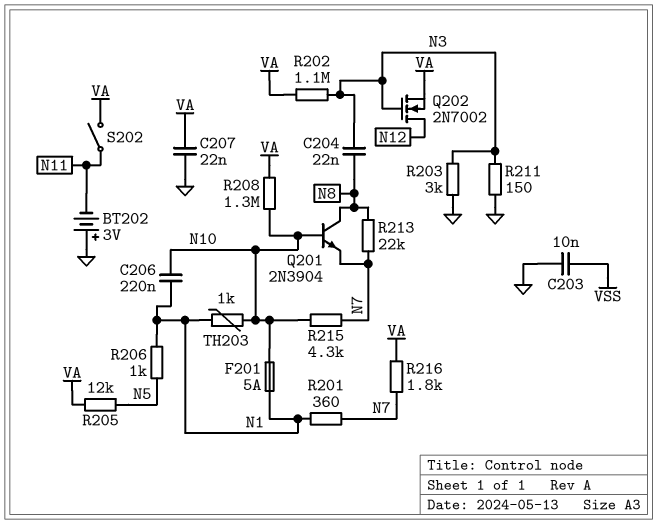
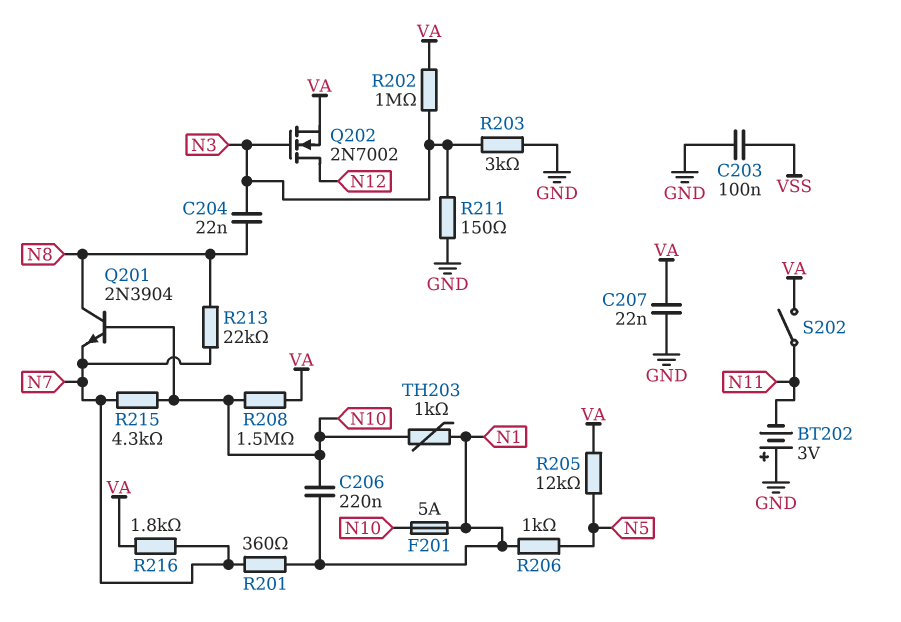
C203: 10nF (GND, VSS) -> 100nF (GND, VSS)
R202: 1.1M (N3, VA) -> 1M (N3, VA)
R208: 1.3M (N10, VA) -> 1.5M (N10, VA)

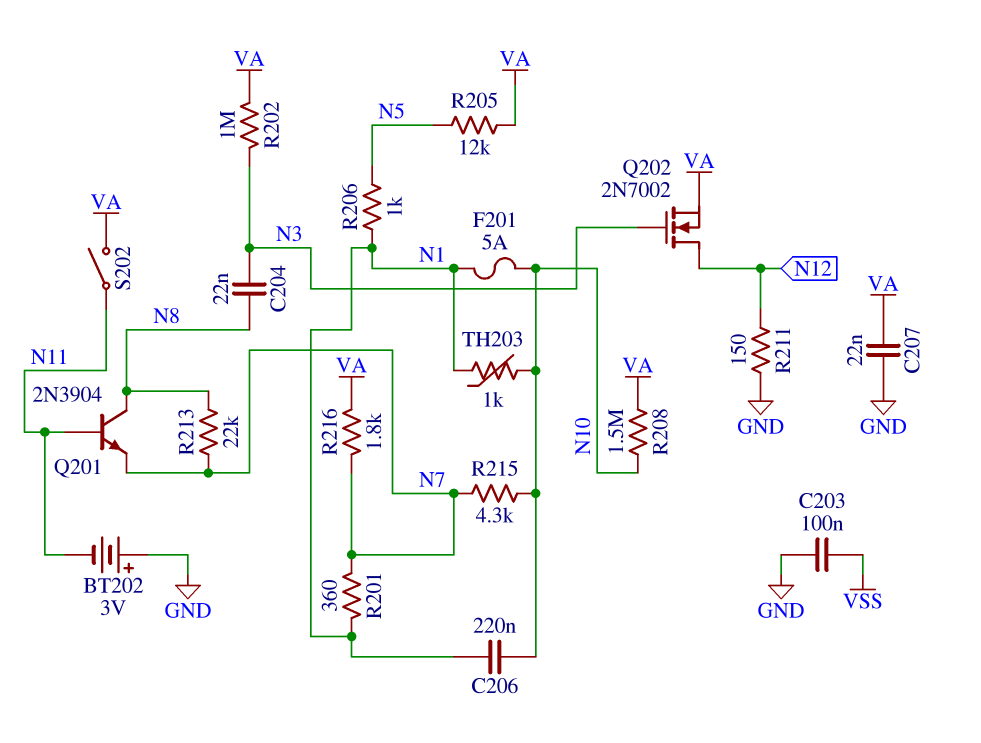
Q201: NPN 2N3904 (B N10, C N8, E N7) -> NPN 2N3904 (B N11, C N8, E N7)
R203: 3k (GND, N3) -> none
R211: 150 (GND, N3) -> 150 (GND, N12)

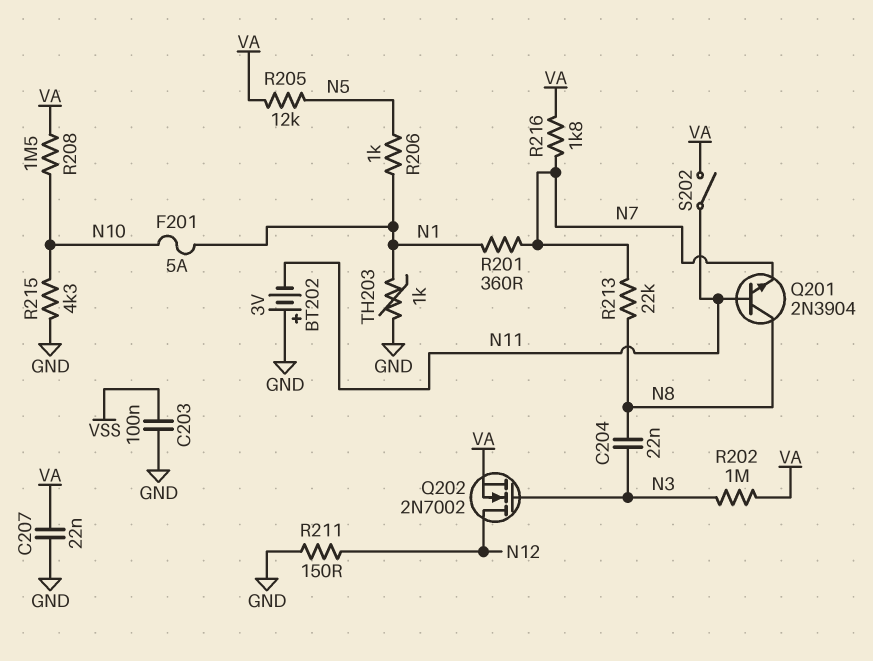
C206: 220nF (N1, N10) -> none
R215: 4.3k (N7, N10) -> 4.3k (GND, N10)
TH203: 1k (N1, N10) -> 1k (GND, N1)

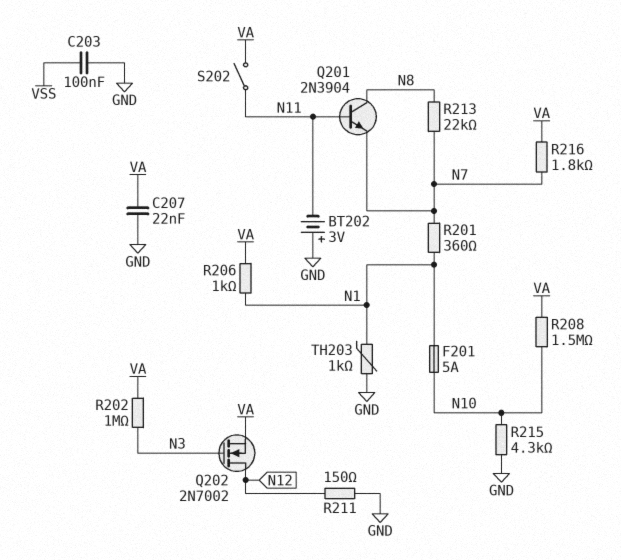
C204: 22nF (N3, N8) -> none
R205: 12k (N5, VA) -> none
R206: 1k (N1, N5) -> 1k (N1, VA)

